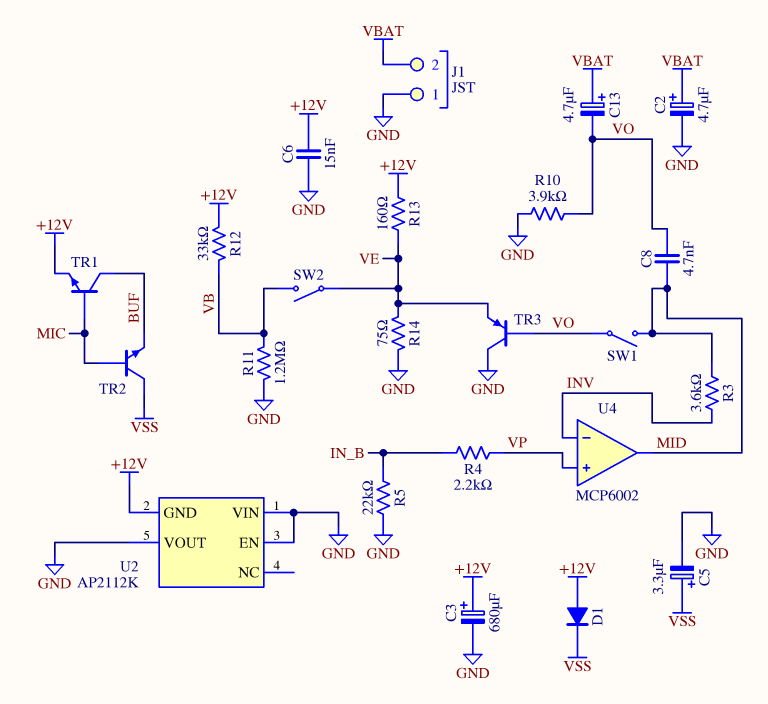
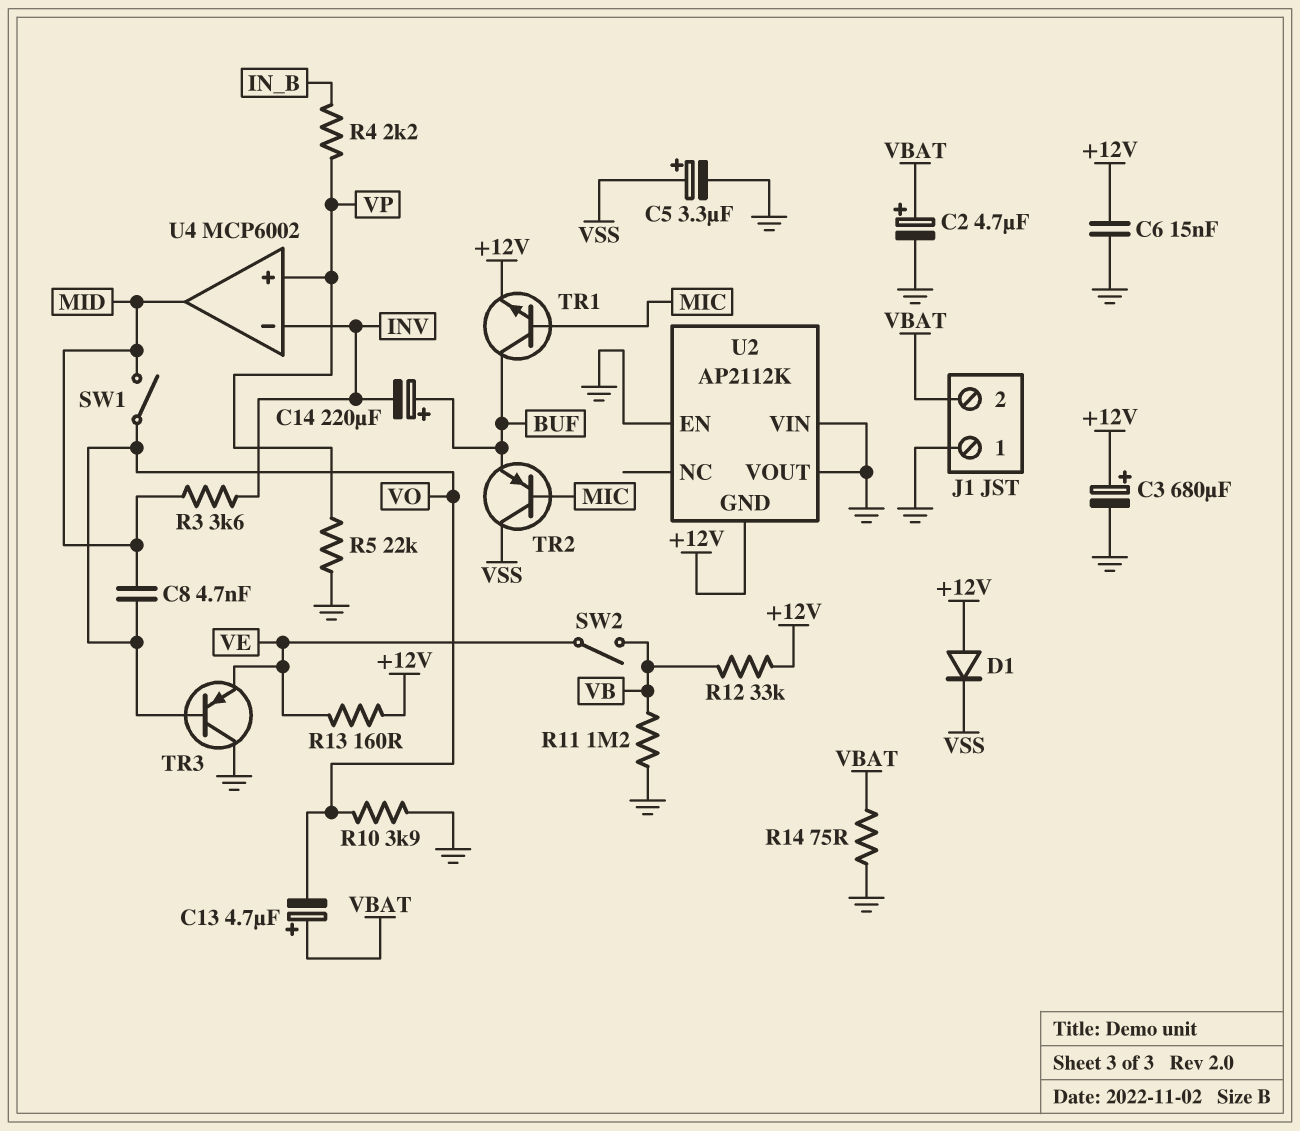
C14: none -> 220uF (plus BUF, minus INV)
R5: 22k (GND, IN_B) -> 22k (GND, VP)
R14: 75 (GND, VE) -> 75 (GND, VBAT)
TR2: NPN (B MIC, C VSS, E BUF) -> PNP (B MIC, C VSS, E BUF)

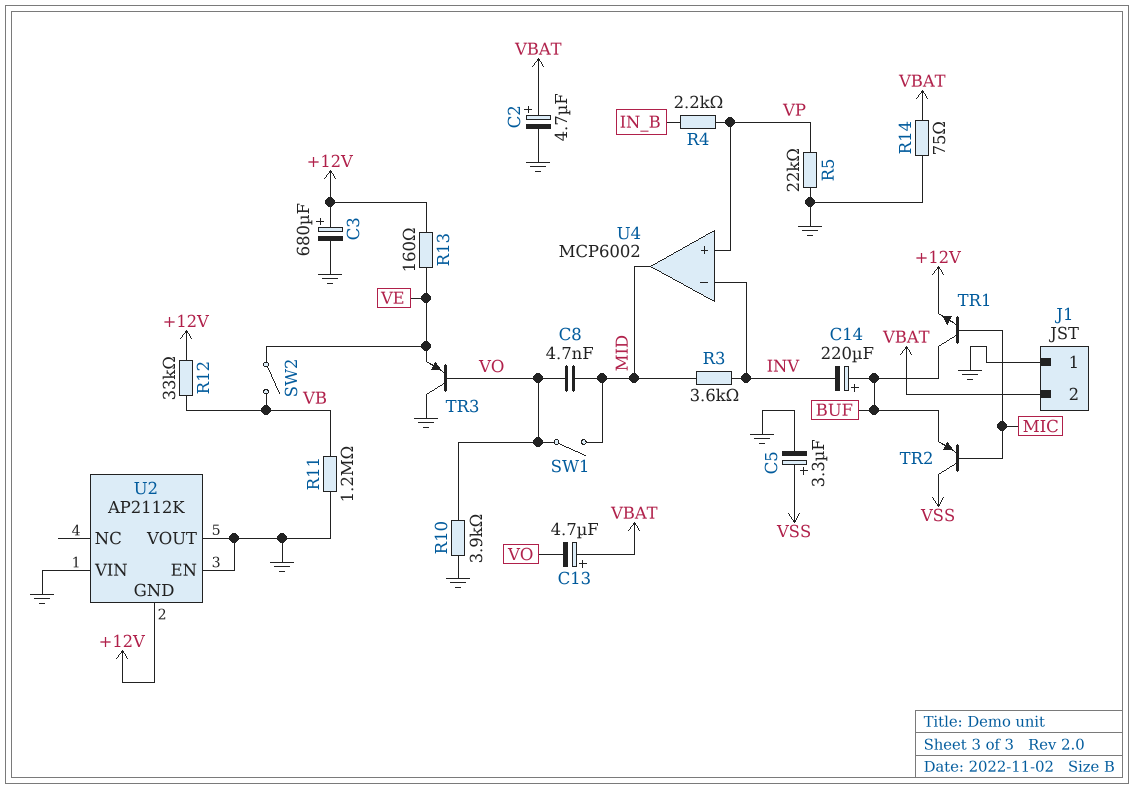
C6: 15nF (+12V, GND) -> none
D1: diode (A +12V, K VSS) -> none

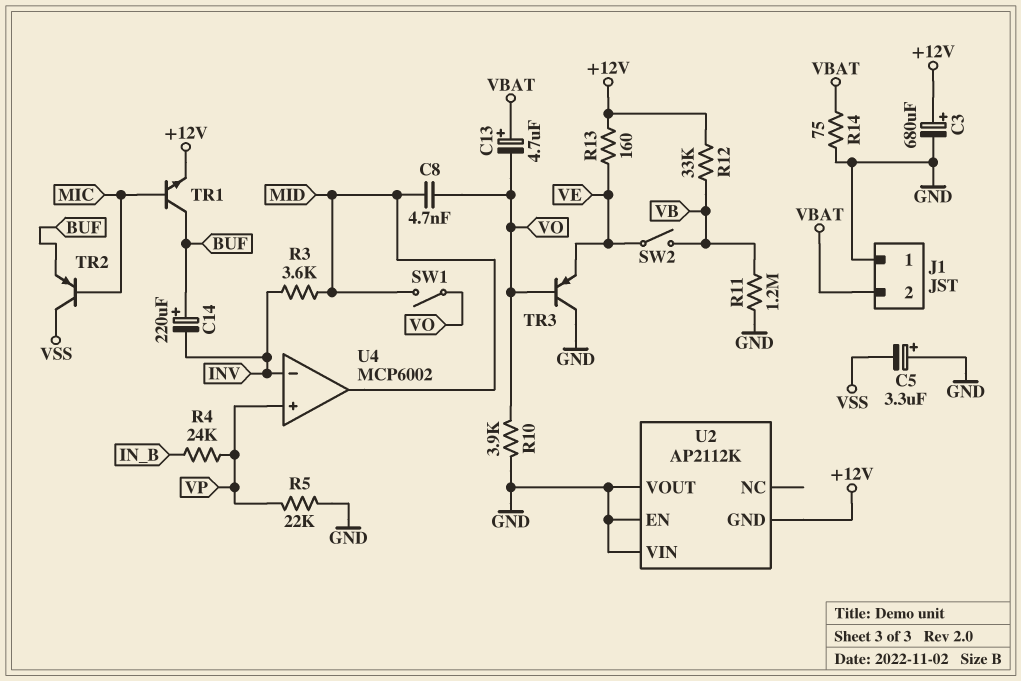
C2: 4.7uF (plus VBAT, minus GND) -> none
C5: 3.3uF (plus VSS, minus GND) -> 3.3uF (plus GND, minus VSS)
R4: 2.2k (IN_B, VP) -> 24k (IN_B, VP)

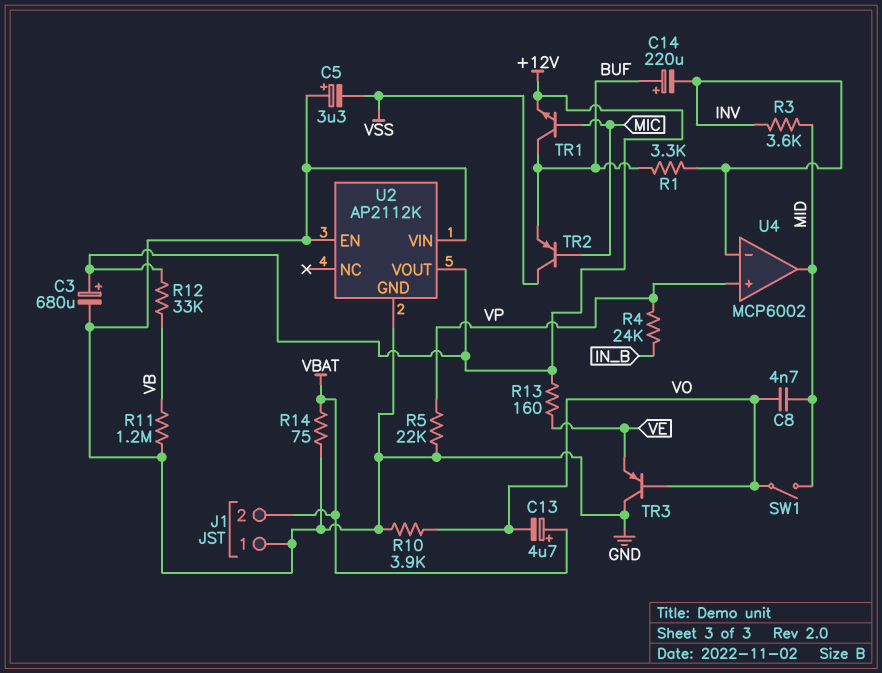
R1: none -> 3.3k (BUF, INV)
SW2: switch (VB, VE) -> none
U2 pin GND: +12V -> GND
U2 pin VOUT: GND -> +12V

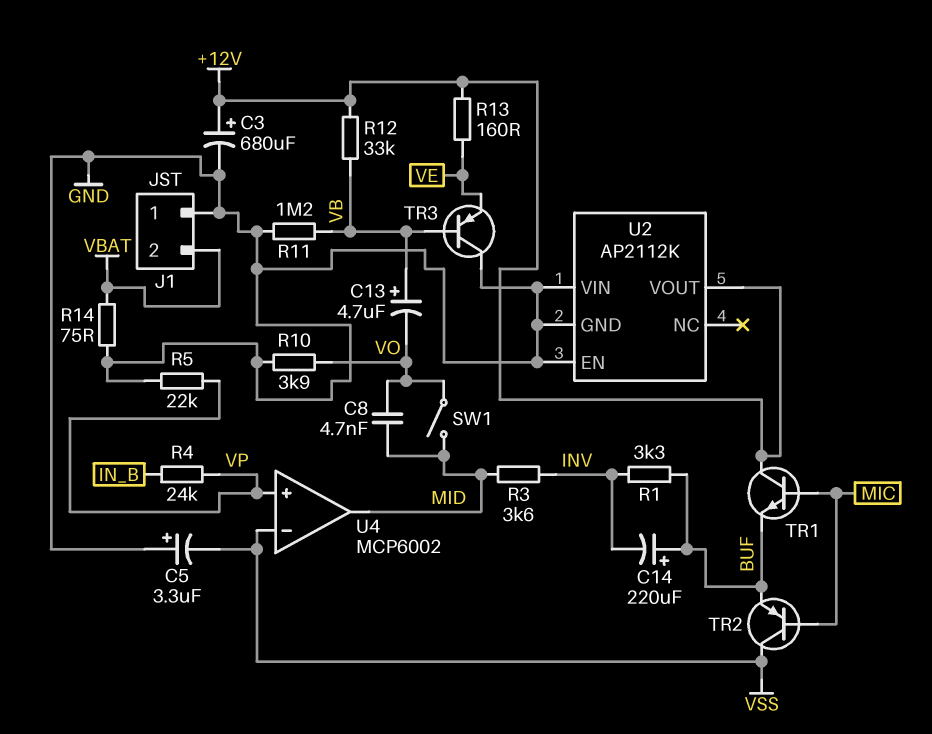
C13: 4.7uF (plus VBAT, minus VO) -> 4.7uF (plus VB, minus VO)
TR1: NPN (B MIC, C BUF, E +12V) -> NPN (B MIC, C +12V, E BUF)
TR3: PNP (B VO, C GND, E VE) -> PNP (B VB, C GND, E VE)
U4 pin in-: INV -> VSS

